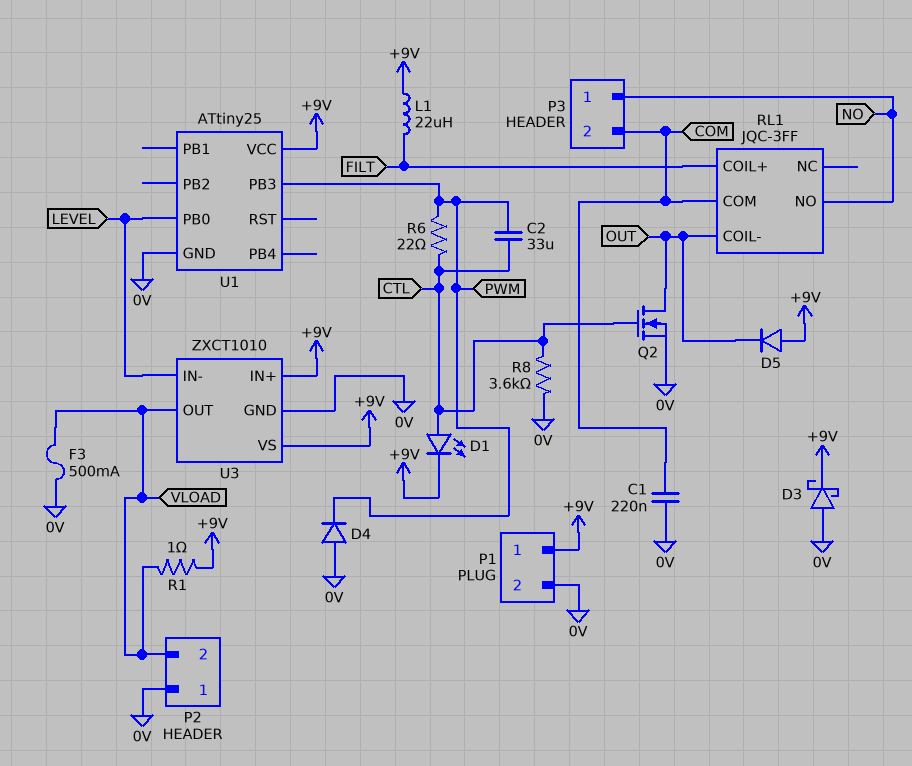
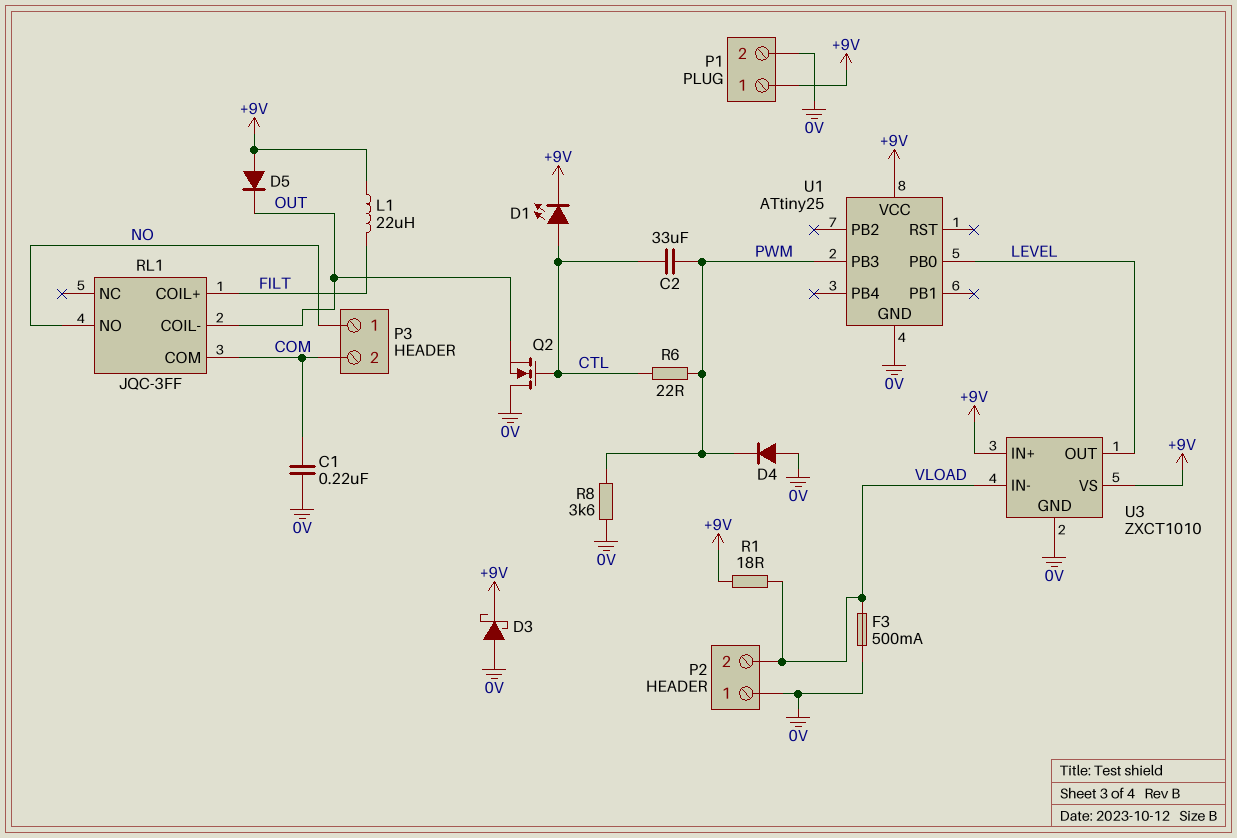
Q2: NMOS (G CTL, D OUT, S 0V) -> NMOS (G CTL, D 0V, S OUT)
R1: 1 (+9V, VLOAD) -> 18 (+9V, VLOAD)
R8: 3.6k (0V, CTL) -> 3.6k (0V, PWM)
U3 pin IN-: LEVEL -> VLOAD
U3 pin OUT: VLOAD -> LEVEL

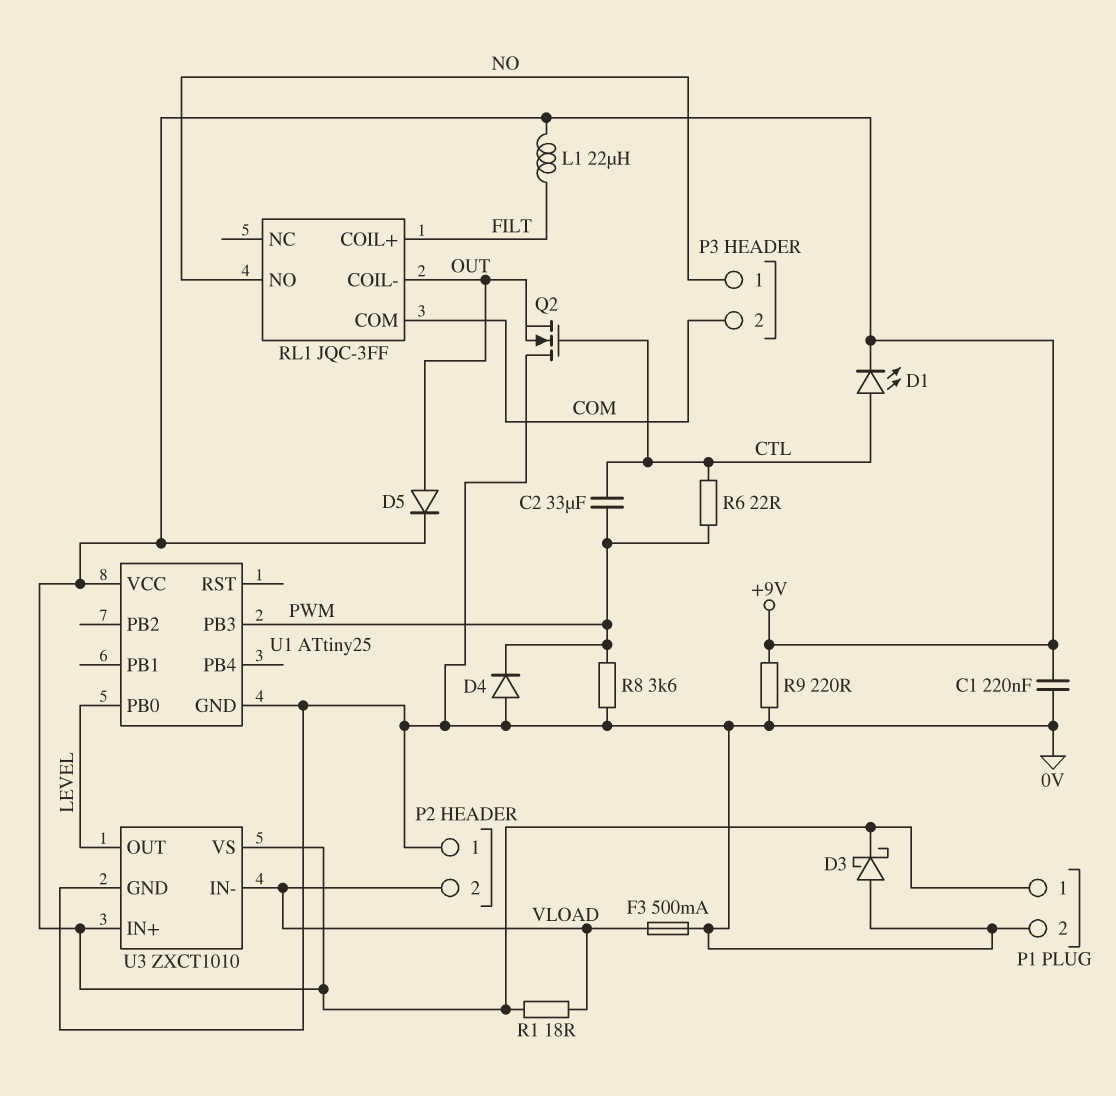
C1: 220nF (0V, COM) -> 220nF (+9V, 0V)
D5: diode (A +9V, K OUT) -> diode (A OUT, K +9V)
R9: none -> 220 (+9V, 0V)

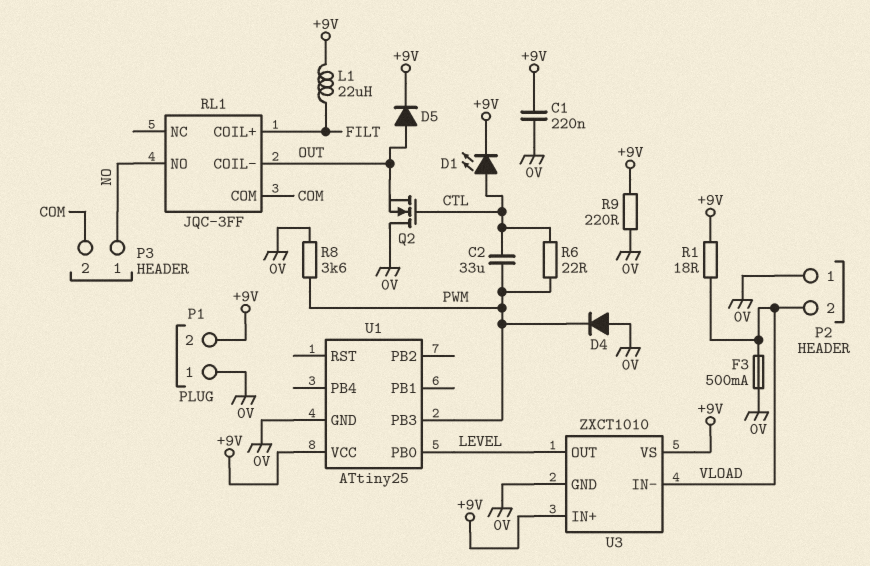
D3: schottky (A 0V, K +9V) -> none
P1 pin 1: +9V -> 0V
P1 pin 2: 0V -> +9V

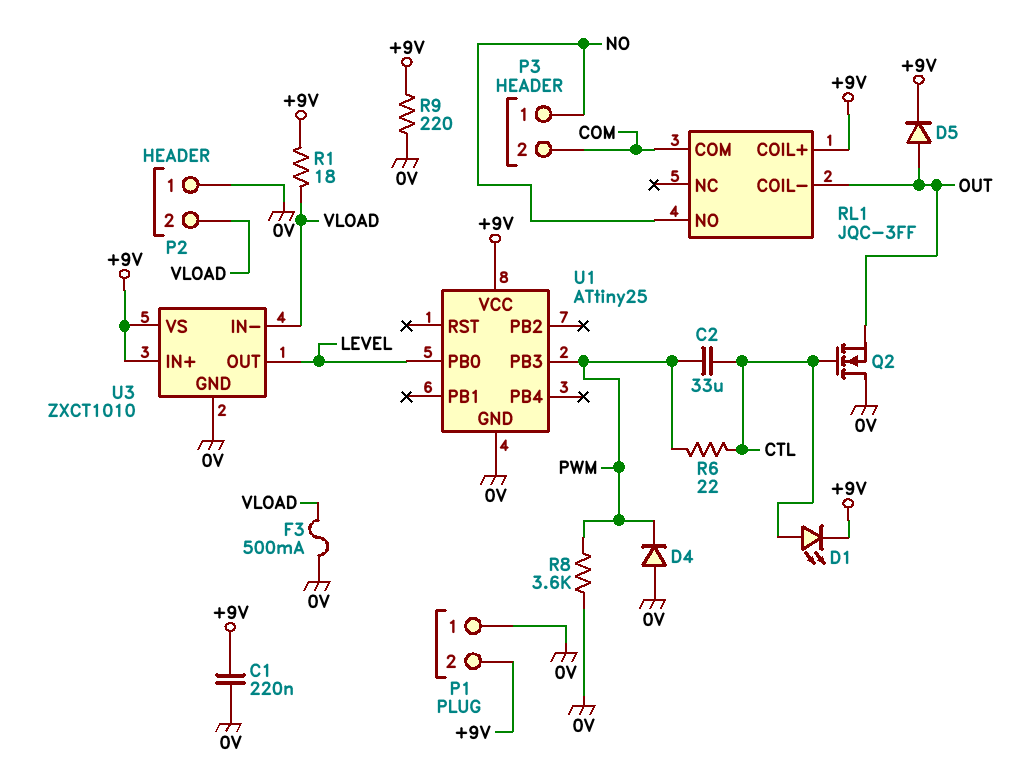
L1: 22uH (+9V, FILT) -> none
RL1 pin COIL+: FILT -> +9V

